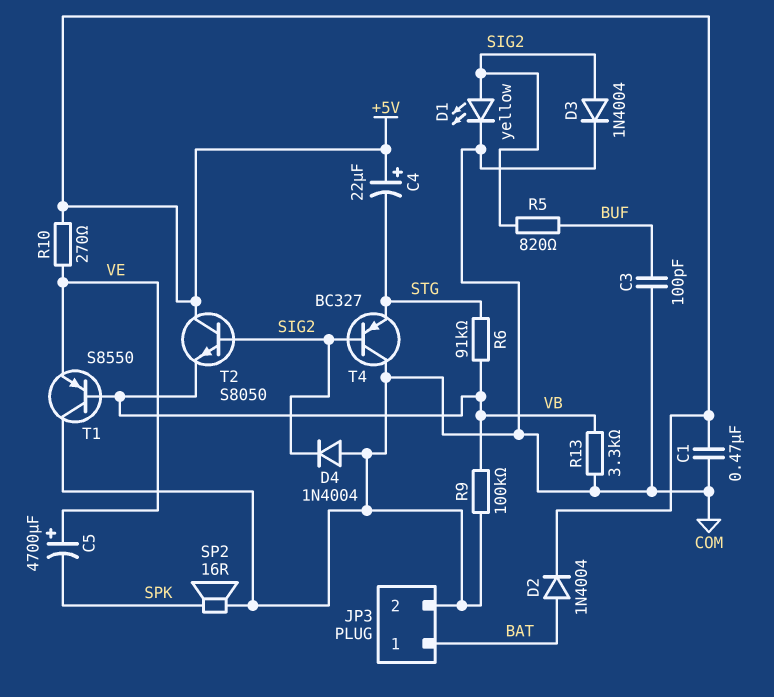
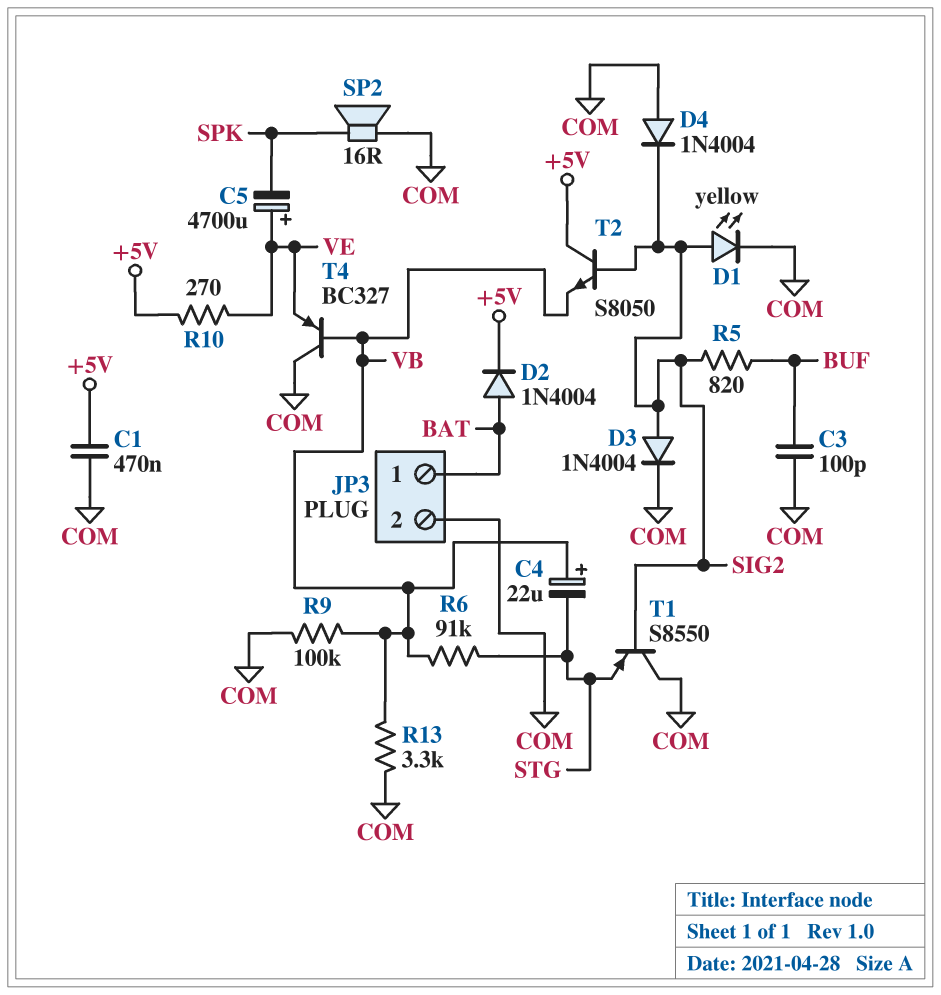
C4: 22uF (plus +5V, minus STG) -> 22uF (plus VB, minus STG)
T1: PNP S8550 (B VB, C COM, E VE) -> PNP S8550 (B SIG2, C COM, E STG)
T4: PNP BC327 (B SIG2, C COM, E STG) -> PNP BC327 (B VB, C COM, E VE)

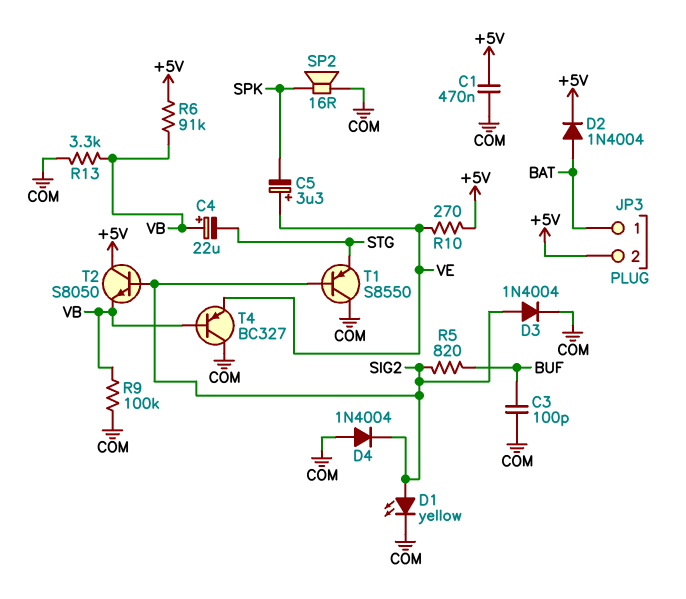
C5: 4700uF (plus VE, minus SPK) -> 3.3uF (plus VE, minus SPK)
JP3 pin 2: COM -> +5V
R6: 91k (STG, VB) -> 91k (+5V, VB)

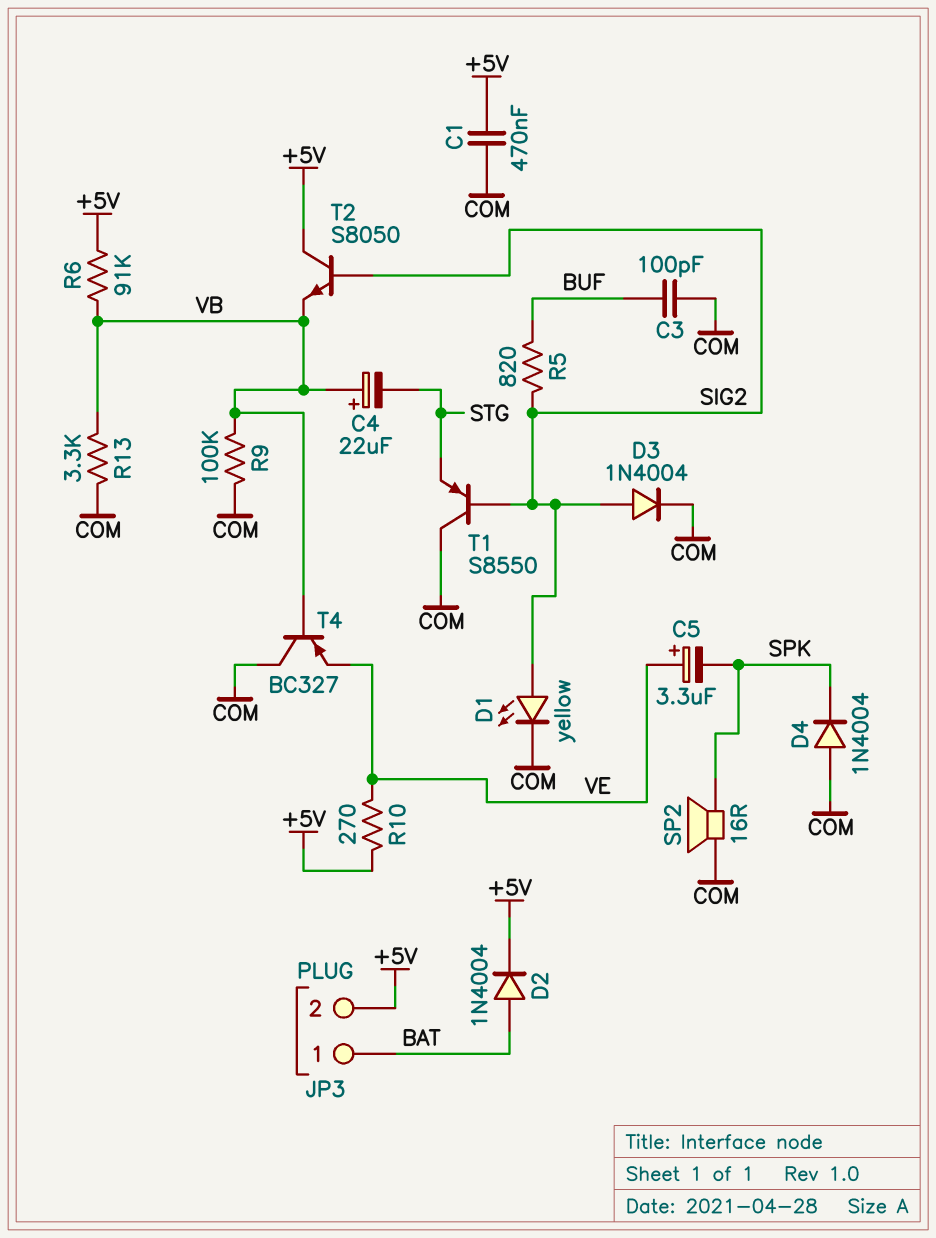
D4: diode 1N4004 (A COM, K SIG2) -> diode 1N4004 (A COM, K SPK)

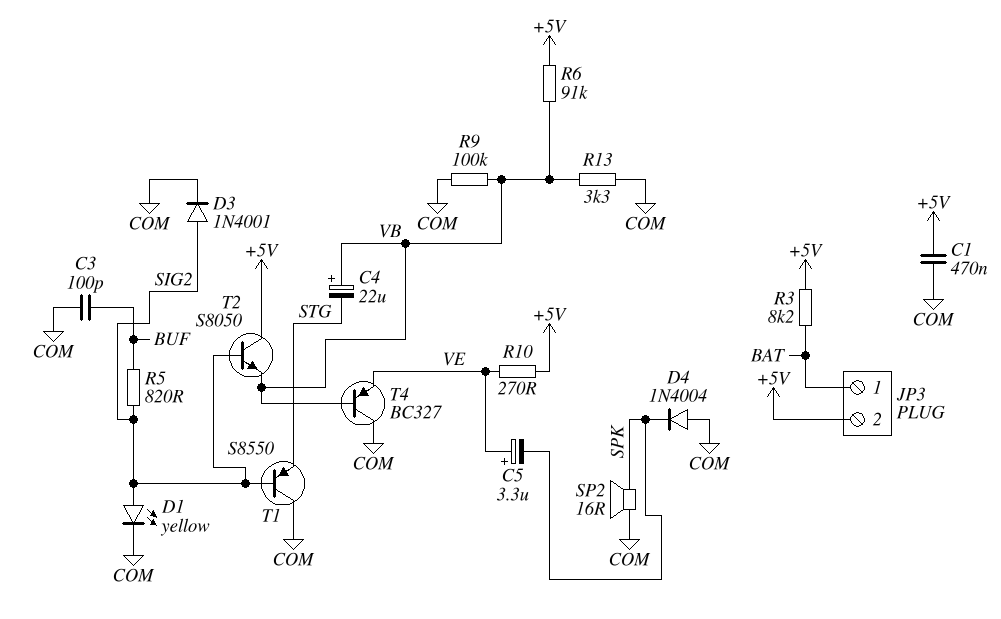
D2: diode 1N4004 (A BAT, K +5V) -> none
D3: diode 1N4004 (A SIG2, K COM) -> diode 1N4001 (A SIG2, K COM)
R3: none -> 8.2k (+5V, BAT)

